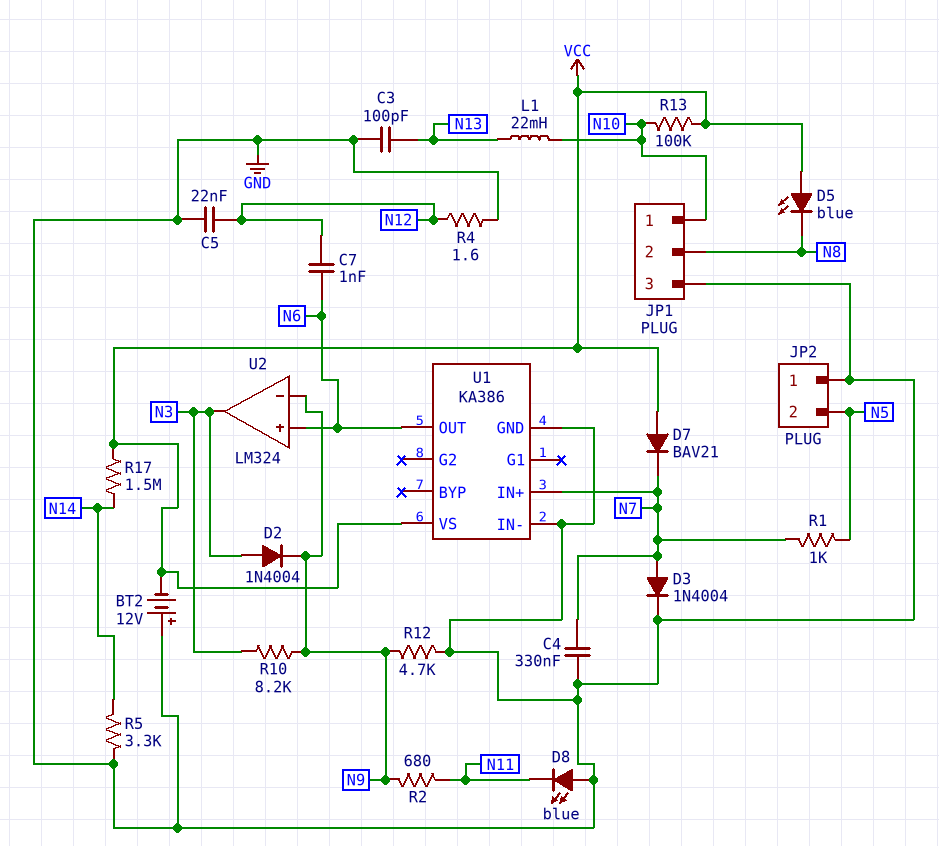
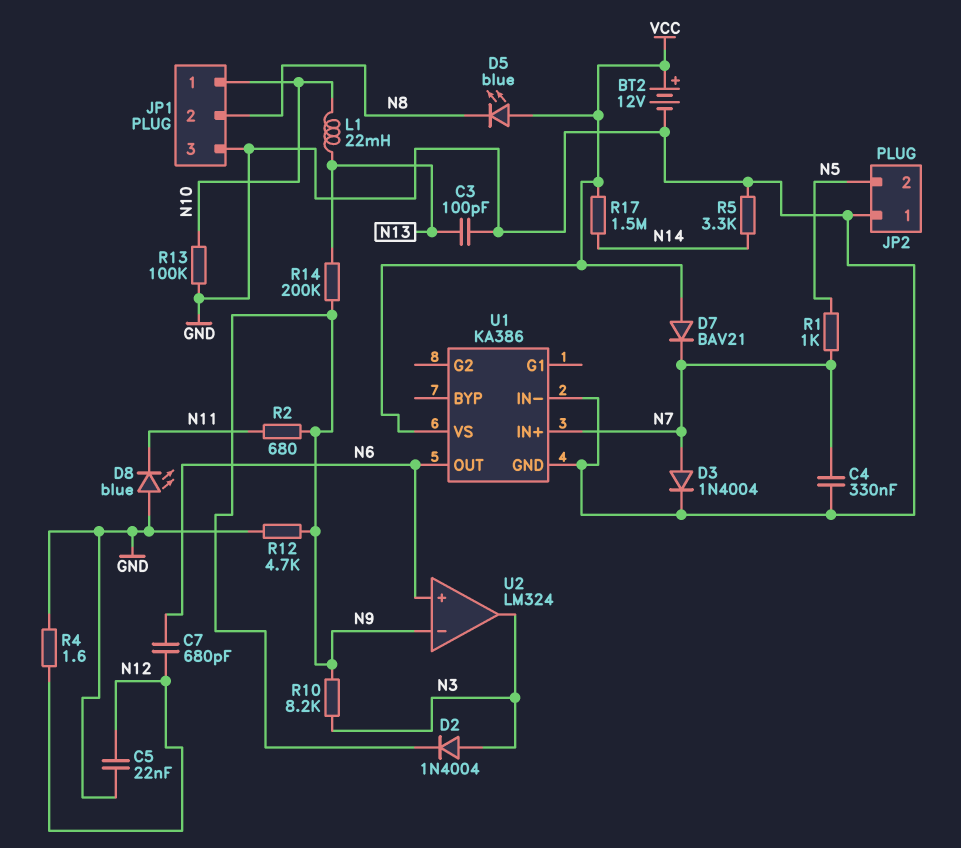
BT2: 12V (plus GND, minus VCC) -> 12V (plus VCC, minus GND)
C7: 1nF (N6, N12) -> 680pF (N6, N12)
R13: 100k (N10, VCC) -> 100k (GND, N10)
R14: none -> 200k (N9, N13)

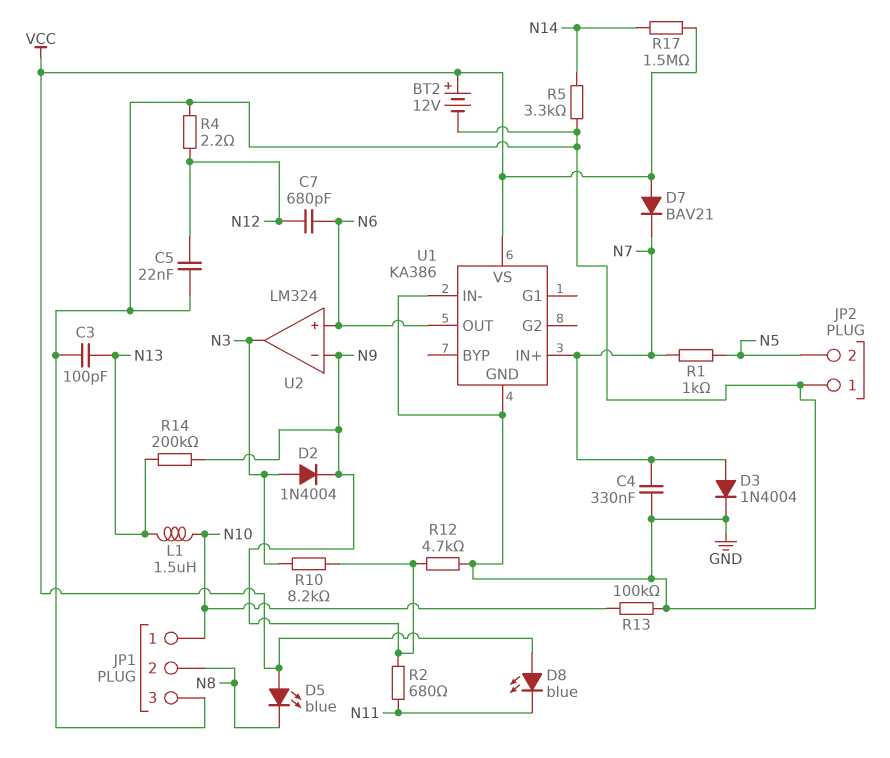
D8: LED blue (A GND, K N11) -> LED blue (A VCC, K N11)
L1: 22mH (N10, N13) -> 1.5uH (N10, N13)
R4: 1.6 (GND, N12) -> 2.2 (GND, N12)

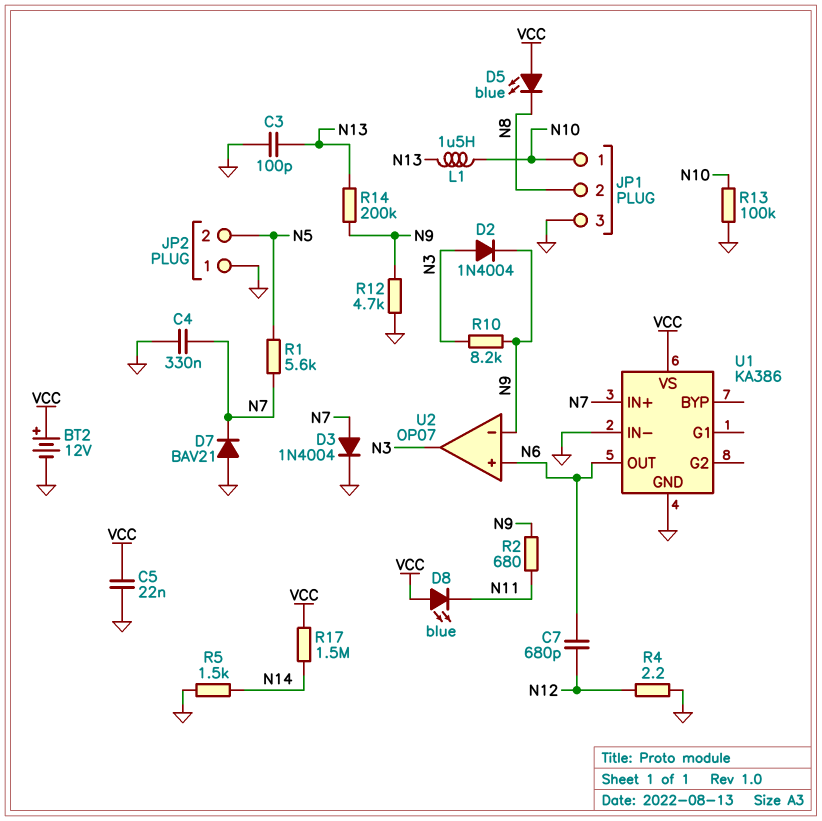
C5: 22nF (GND, N12) -> 22nF (GND, VCC)
D7: diode BAV21 (A VCC, K N7) -> diode BAV21 (A GND, K N7)
R1: 1k (N5, N7) -> 5.6k (N5, N7)
R5: 3.3k (GND, N14) -> 1.5k (GND, N14)
U2: LM324 -> OP07

